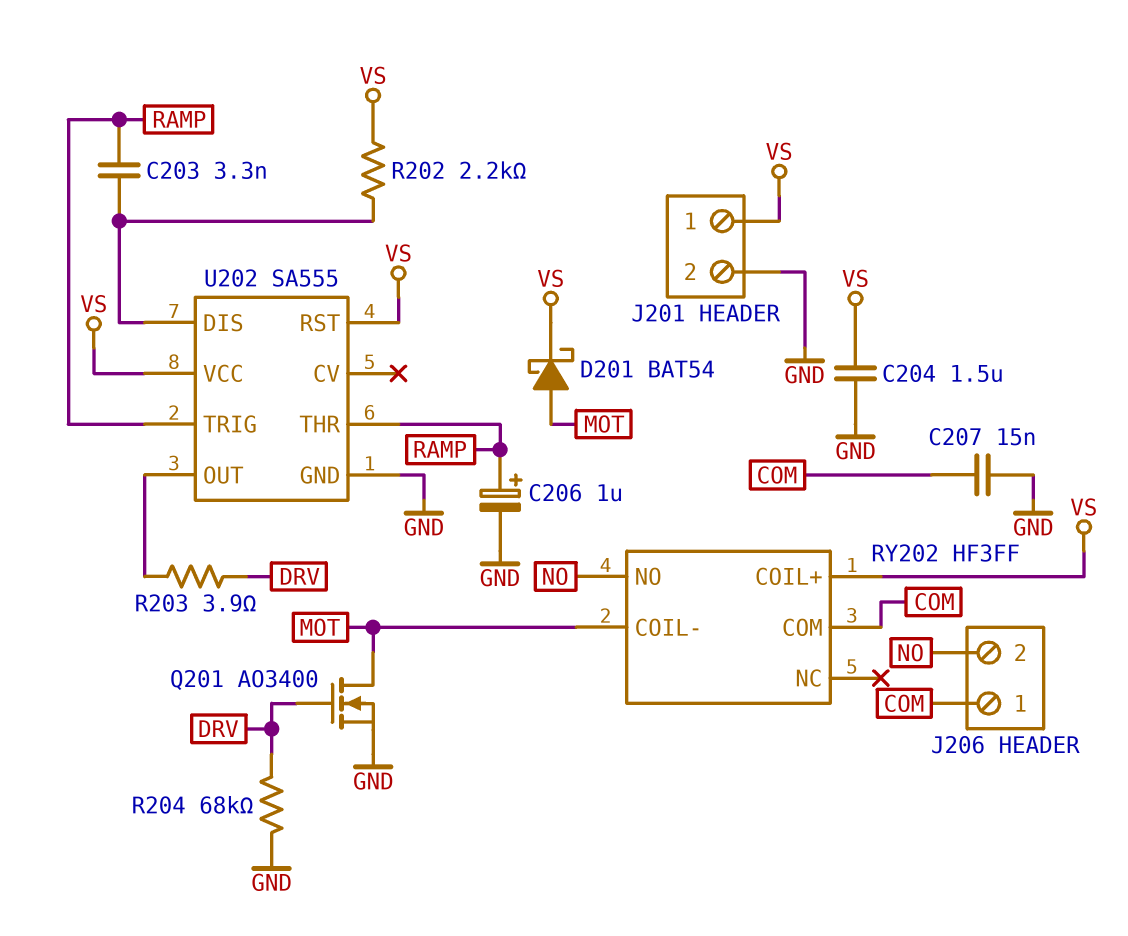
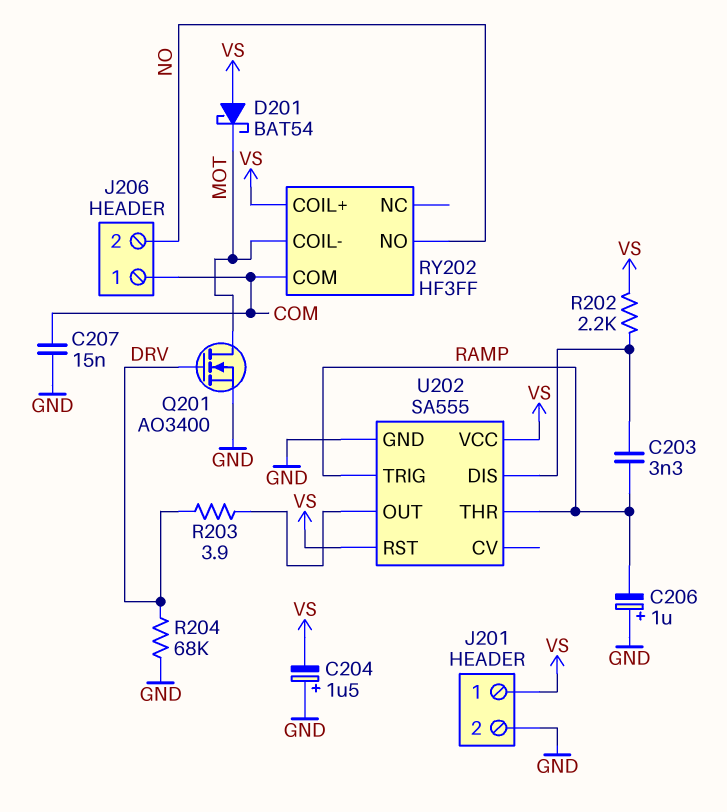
C204: 1.5uF (GND, VS) -> 1.5uF (plus GND, minus VS)
C206: 1uF (plus RAMP, minus GND) -> 1uF (plus GND, minus RAMP)
D201: schottky BAT54 (A MOT, K VS) -> schottky BAT54 (A VS, K MOT)

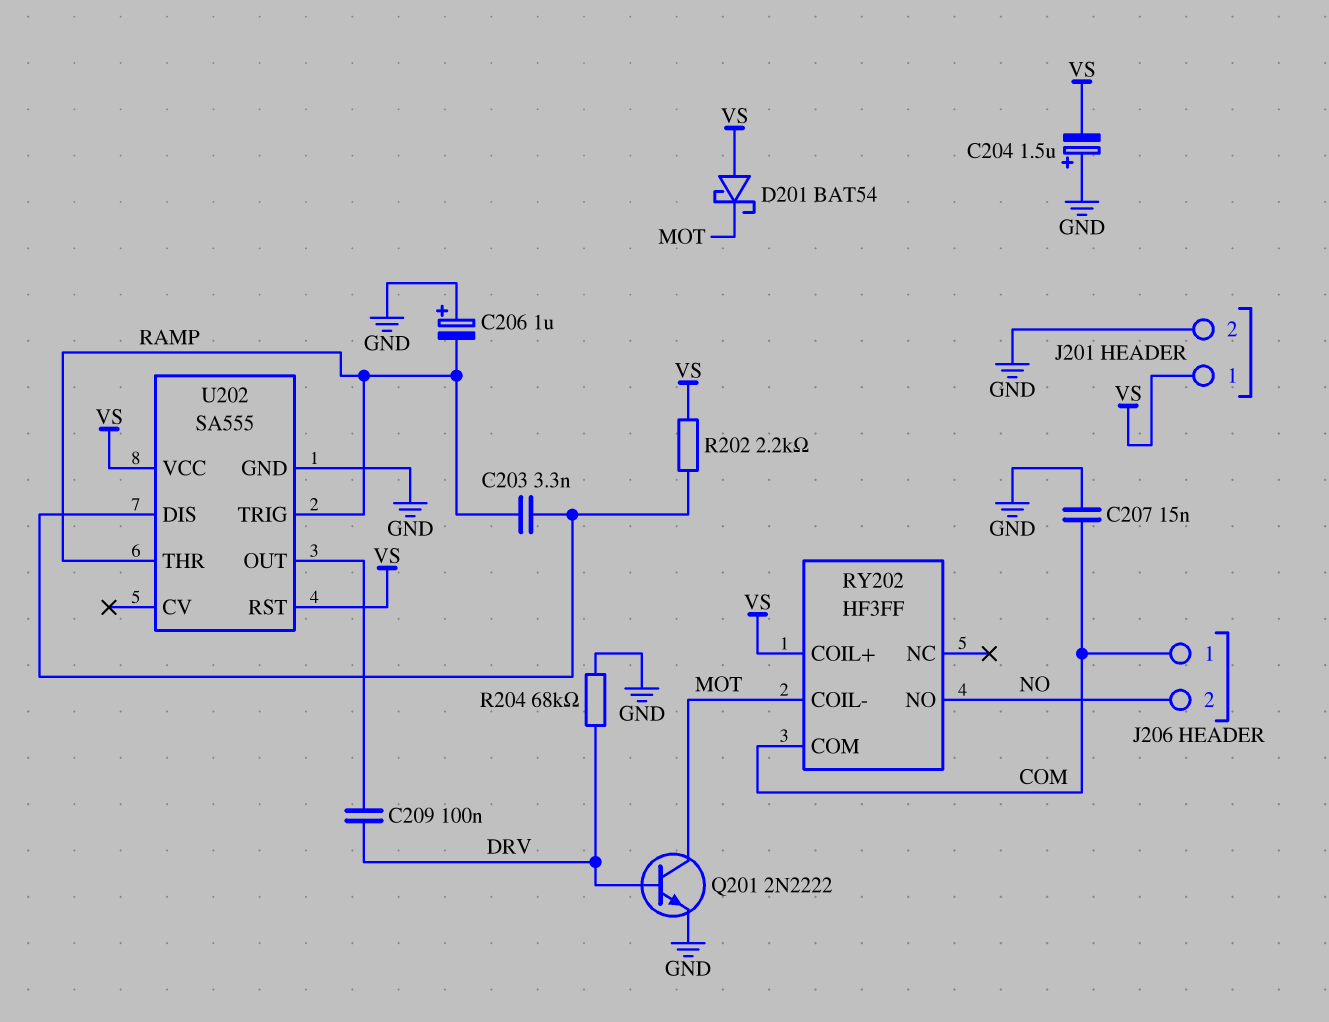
C209: none -> 100nF (DRV, U202/OUT)
Q201: NMOS AO3400 (G DRV, D MOT, S GND) -> NPN 2N2222 (B DRV, C MOT, E GND)
R203: 3.9 (DRV, U202/OUT) -> none

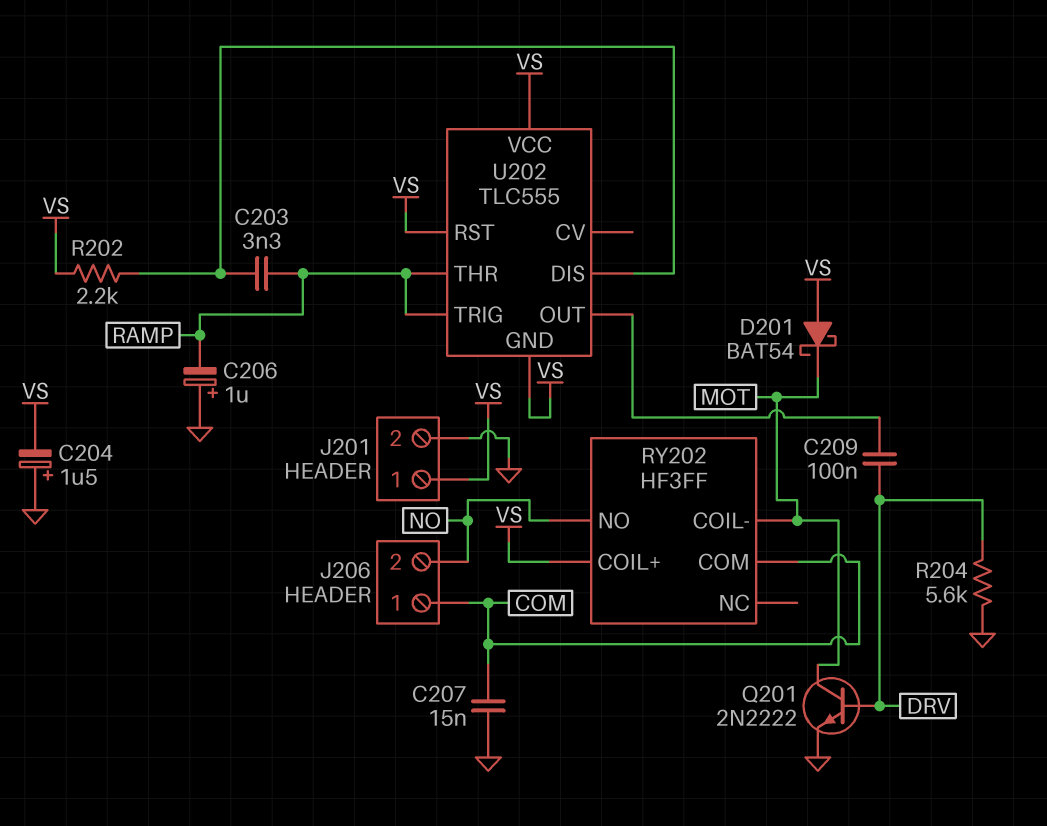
R204: 68k (DRV, GND) -> 5.6k (DRV, GND)
U202: SA555 -> TLC555
U202 pin GND: GND -> VS

